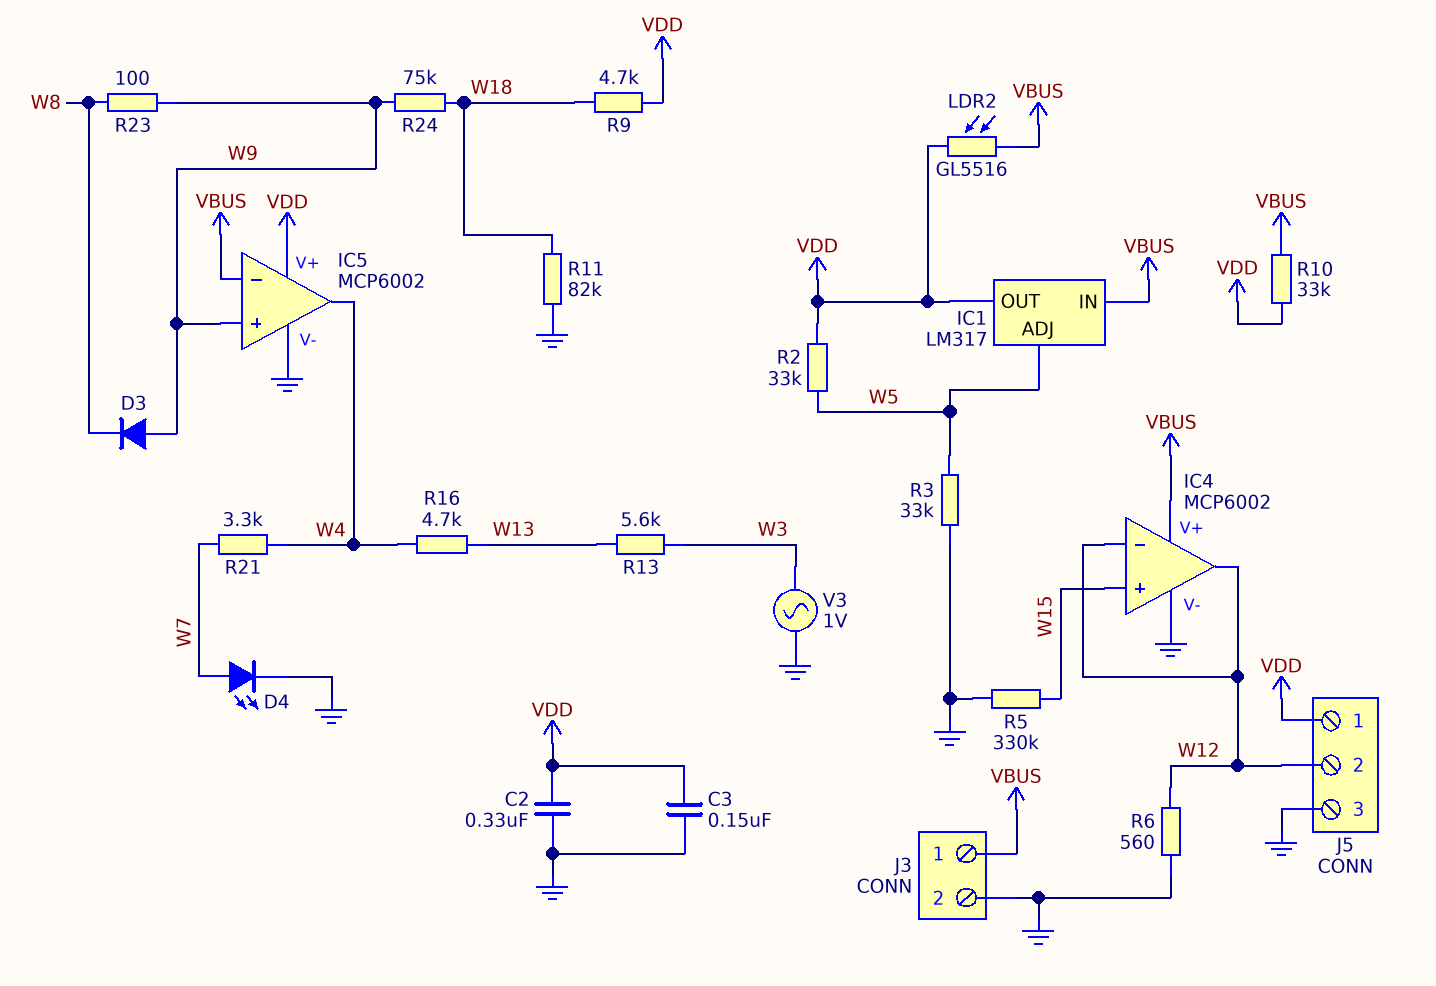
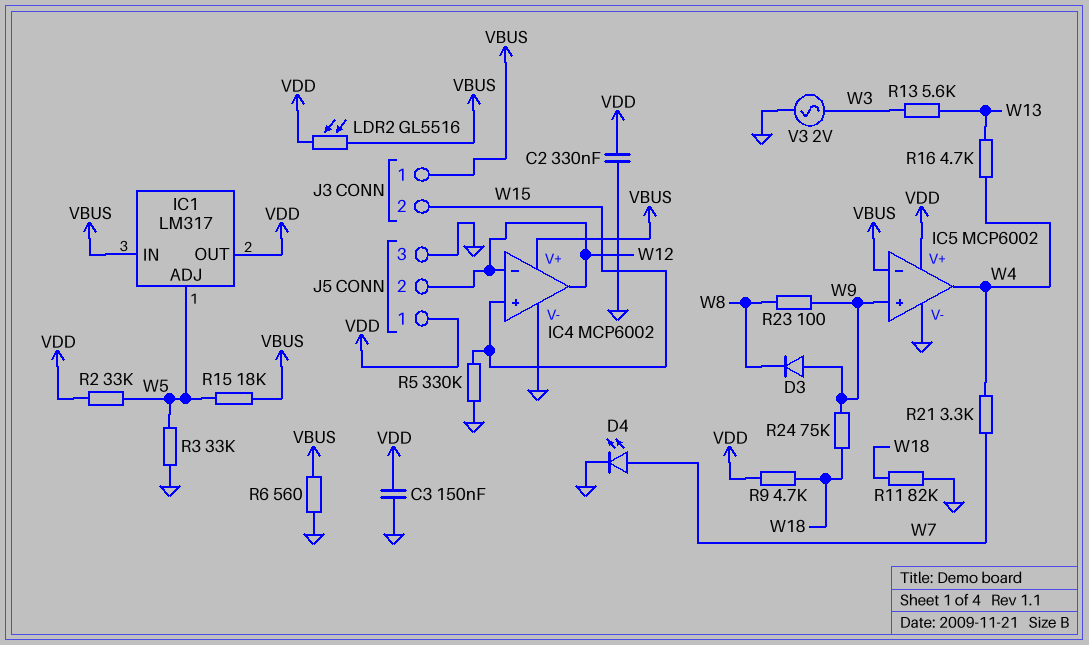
J3 pin 2: GND -> W15
R6: 560 (GND, W12) -> 560 (GND, VBUS)
R10: 33k (VBUS, VDD) -> none
R15: none -> 18k (VBUS, W5)
V3: AC 1V (GND, W3) -> AC 2V (GND, W3)

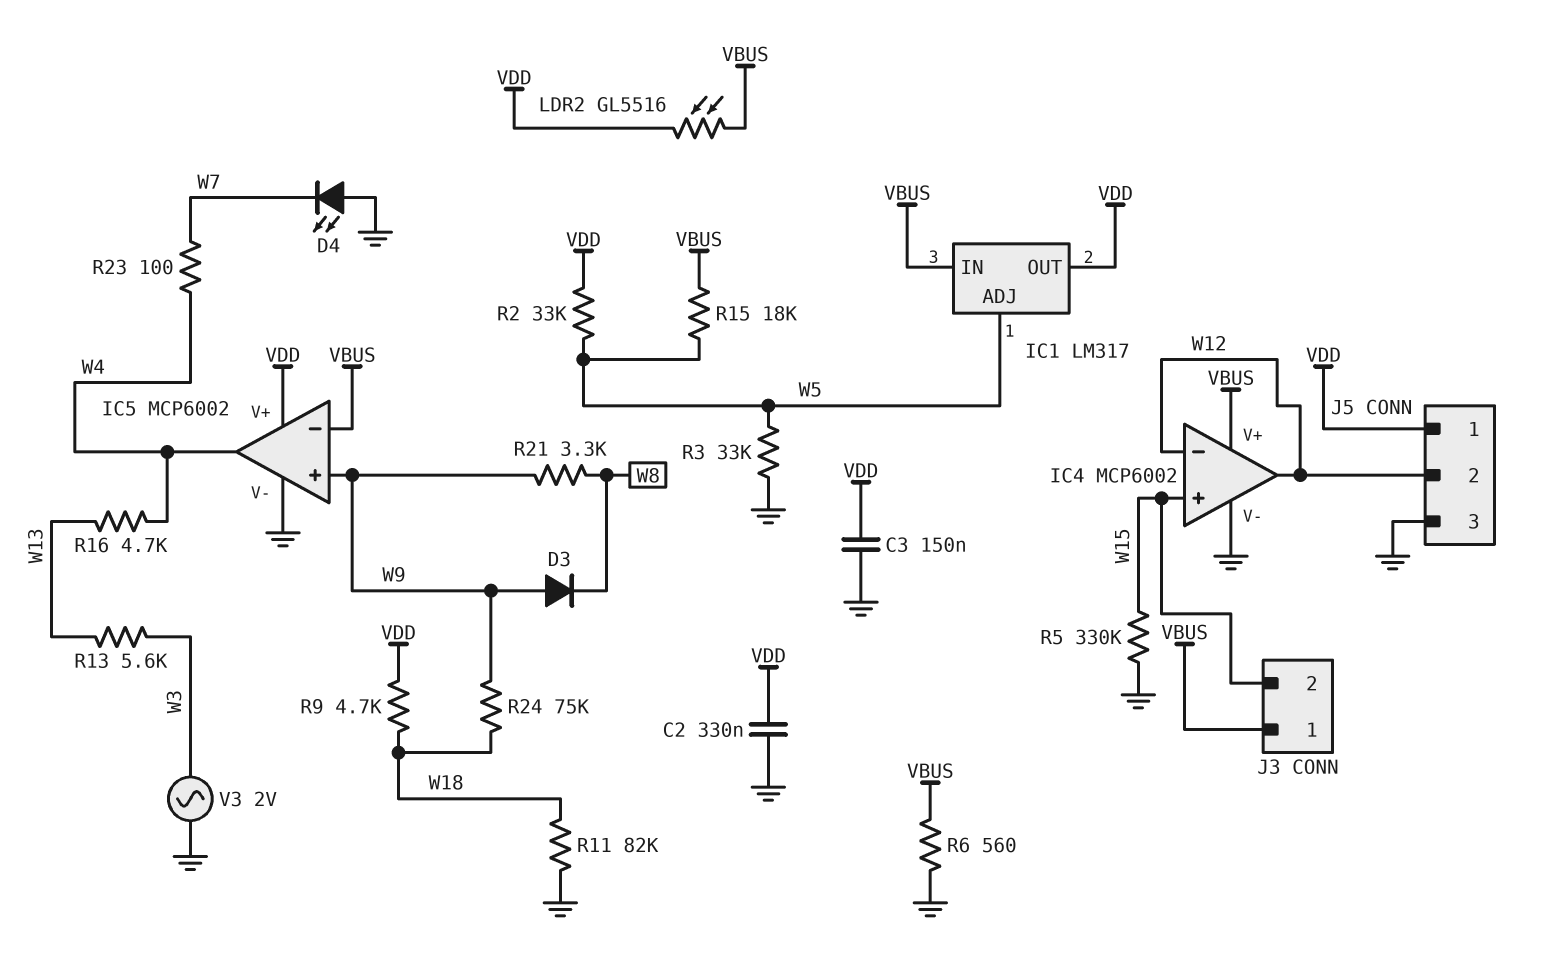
D4: LED (A W7, K GND) -> LED (A GND, K W7)
R21: 3.3k (W4, W7) -> 3.3k (W8, W9)
R23: 100 (W8, W9) -> 100 (W4, W7)

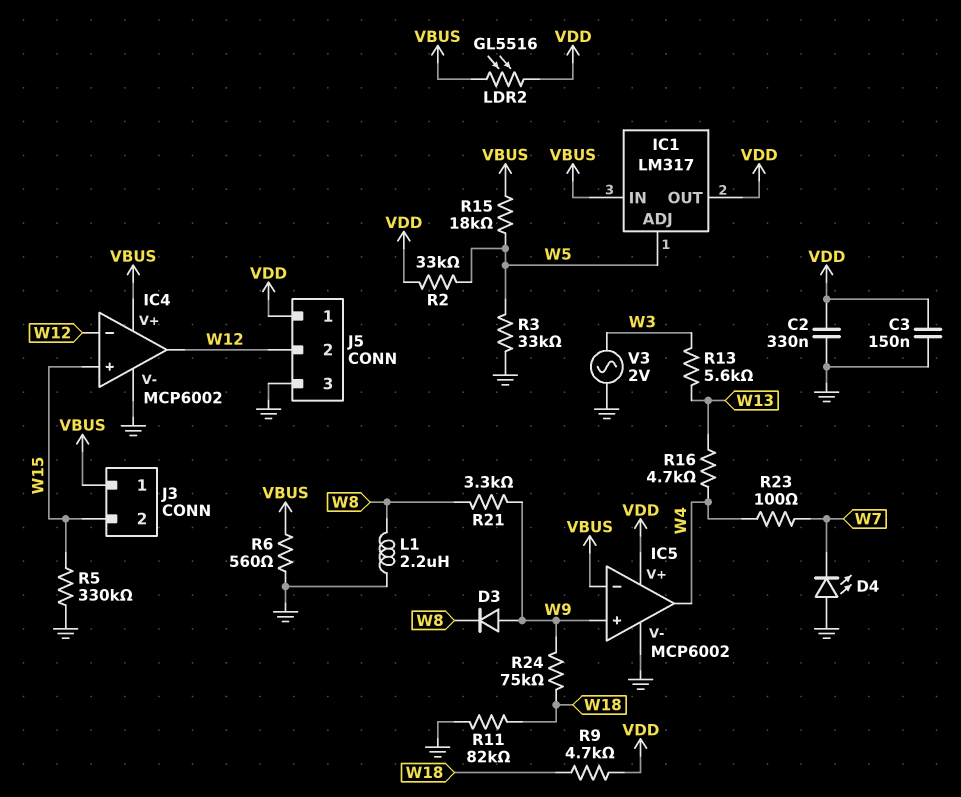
L1: none -> 2.2uH (GND, W8)

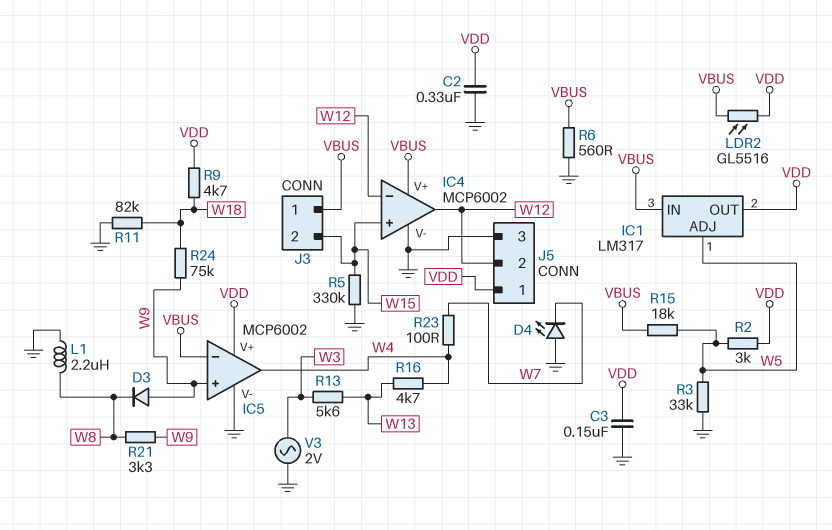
R2: 33k (VDD, W5) -> 3k (VDD, W5)

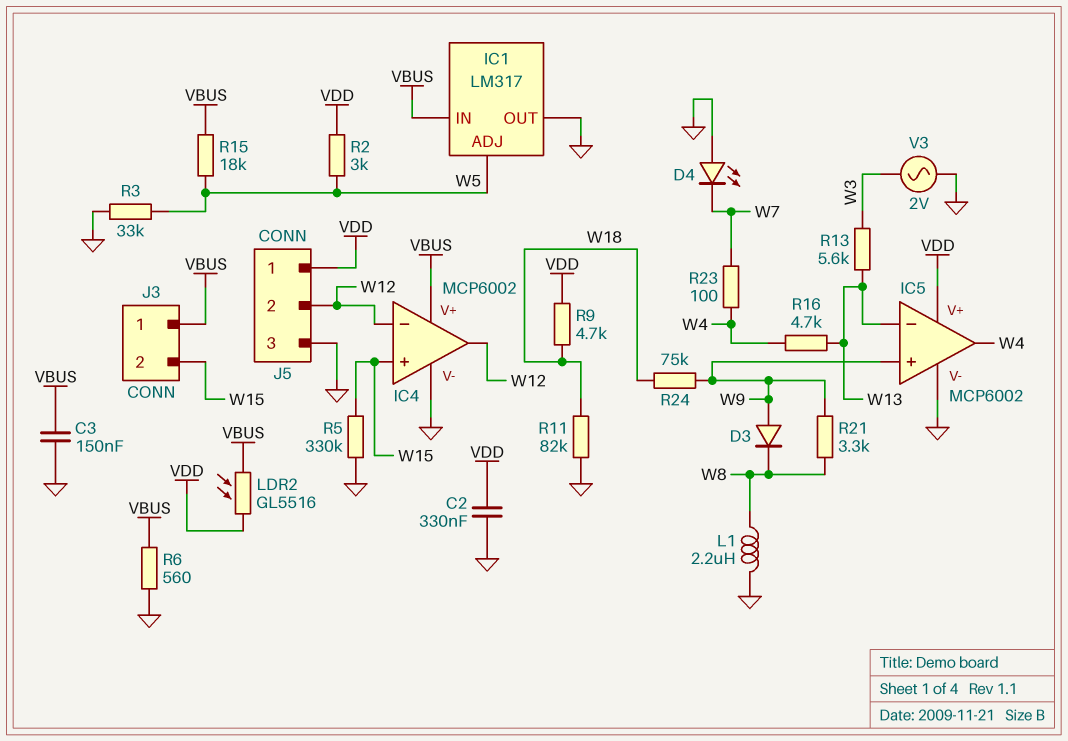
C3: 150nF (GND, VDD) -> 150nF (GND, VBUS)
IC1 pin OUT: VDD -> GND
IC5 pin in-: VBUS -> W13

